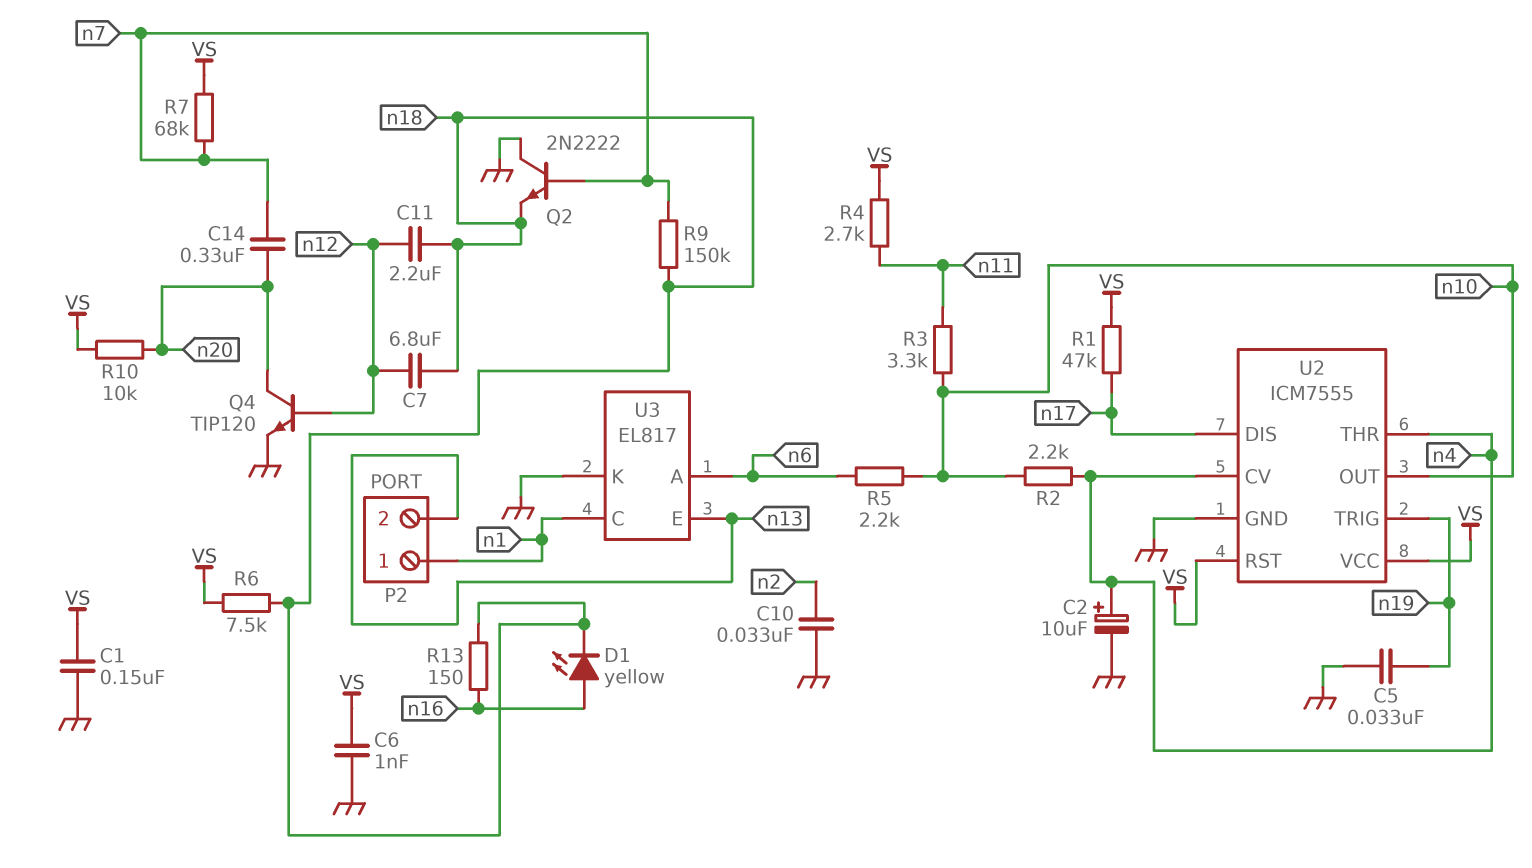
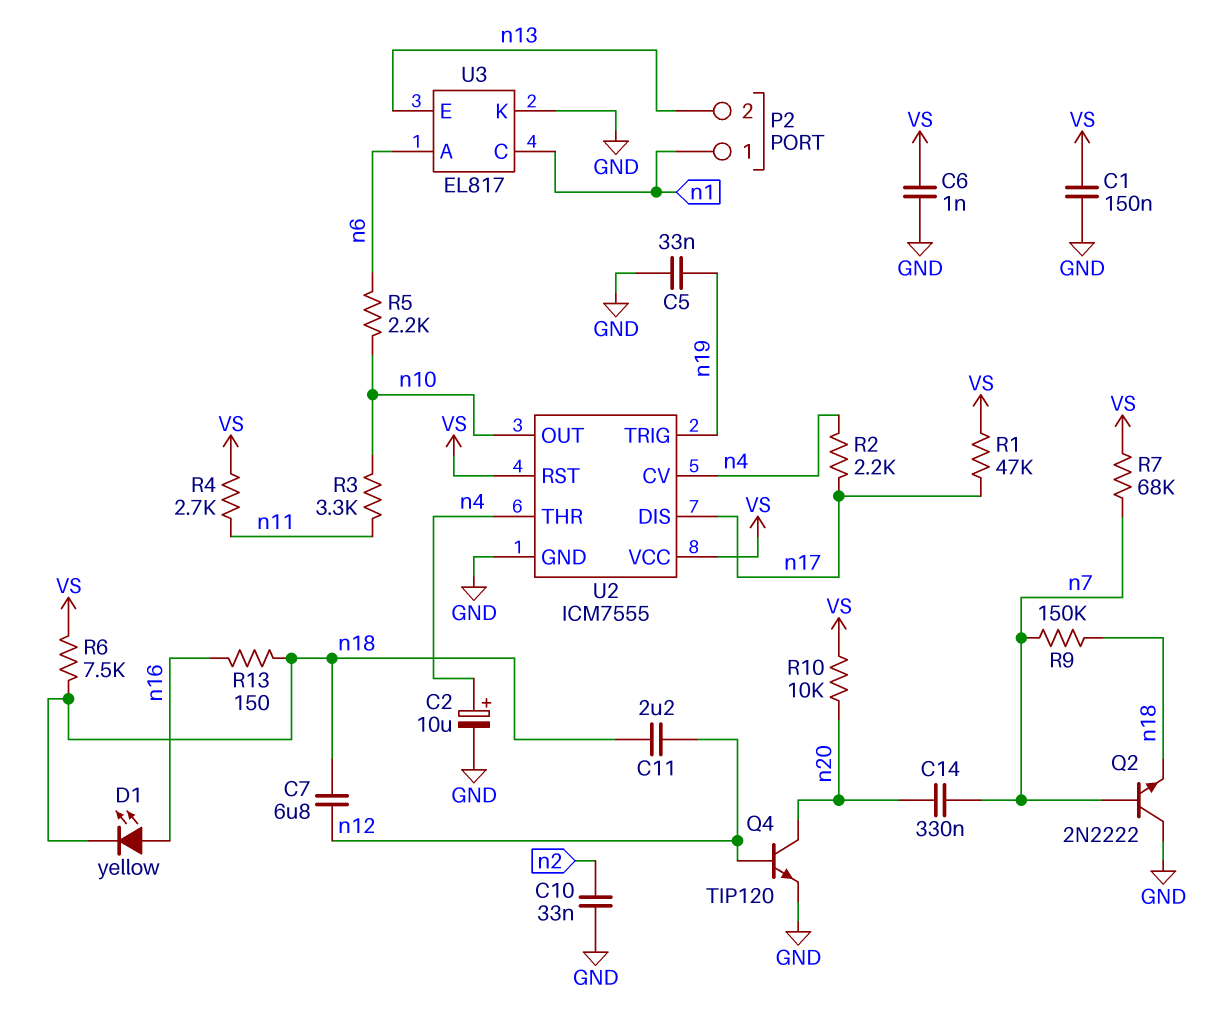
R2: 2.2k (n4, n10) -> 2.2k (n4, n17)

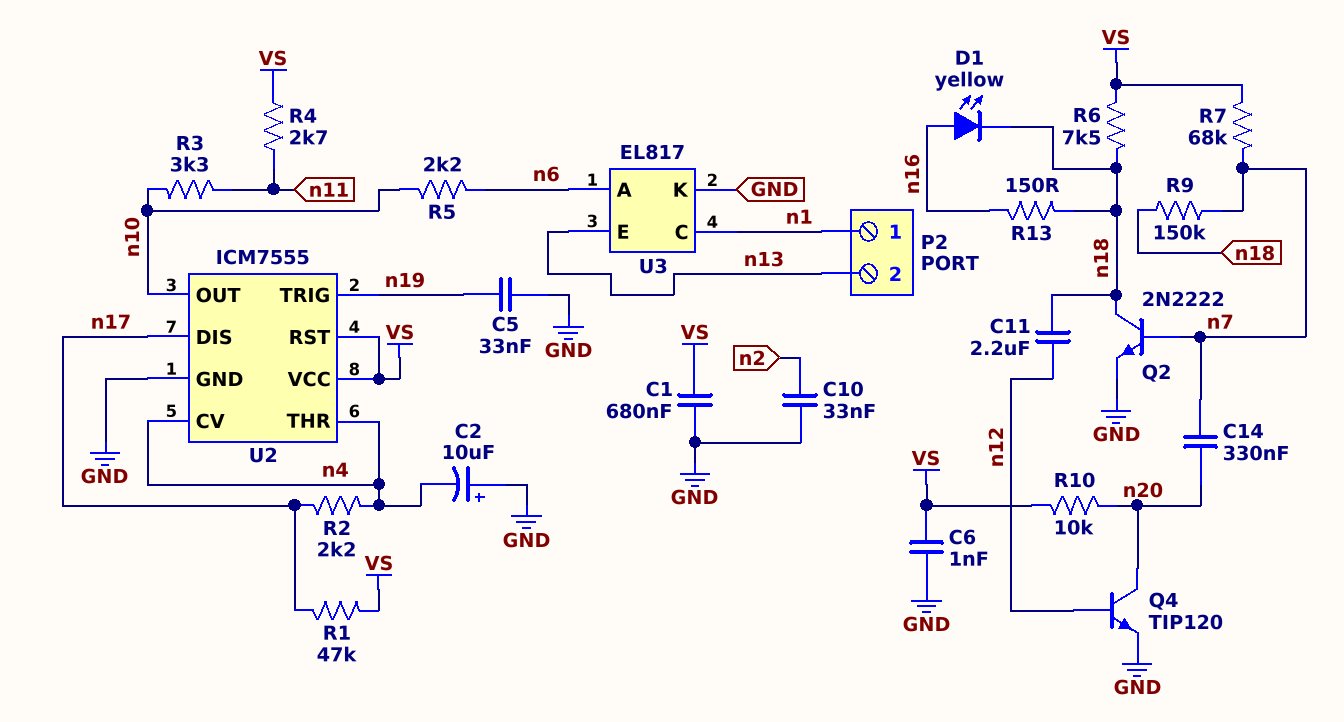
C1: 150nF (GND, VS) -> 680nF (GND, VS)
C2: 10uF (plus n4, minus GND) -> 10uF (plus GND, minus n4)
C7: 6.8uF (n12, n18) -> none
Q2: NPN 2N2222 (B n7, C GND, E n18) -> NPN 2N2222 (B n7, C n18, E GND)

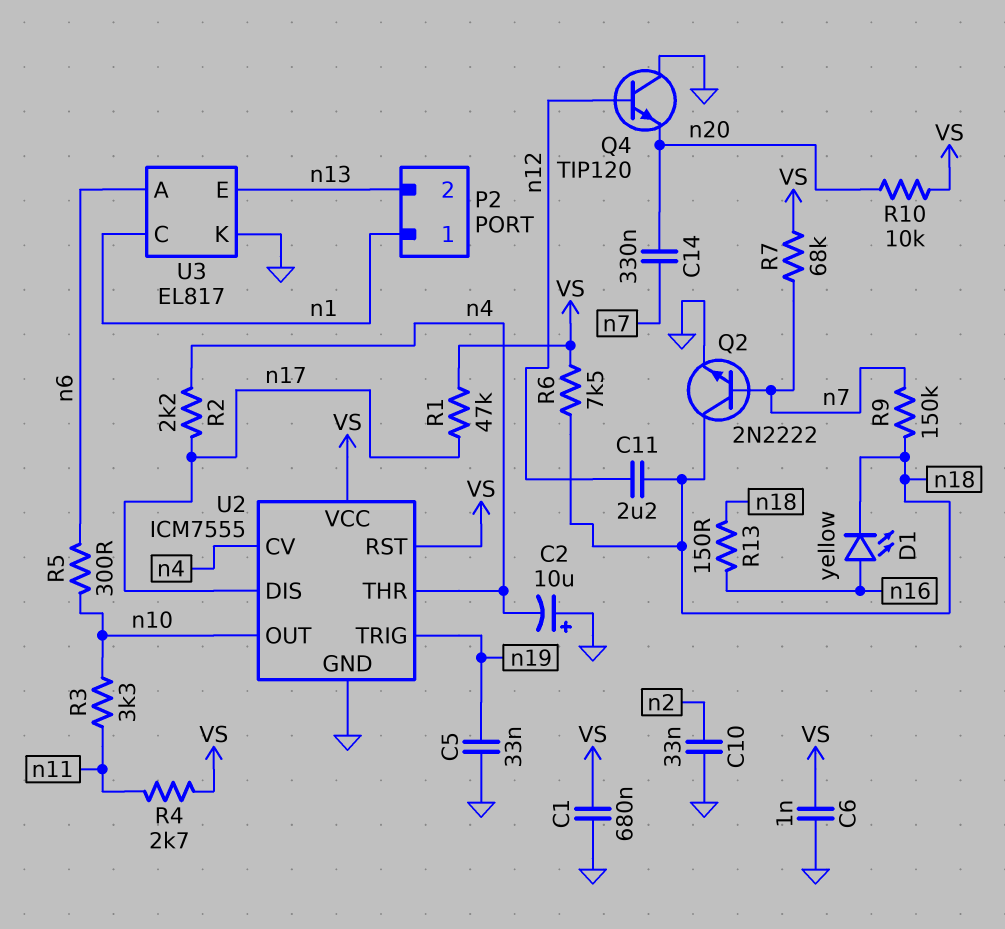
Q4: NPN TIP120 (B n12, C n20, E GND) -> NPN TIP120 (B n12, C GND, E n20)
R5: 2.2k (n6, n10) -> 300 (n6, n10)

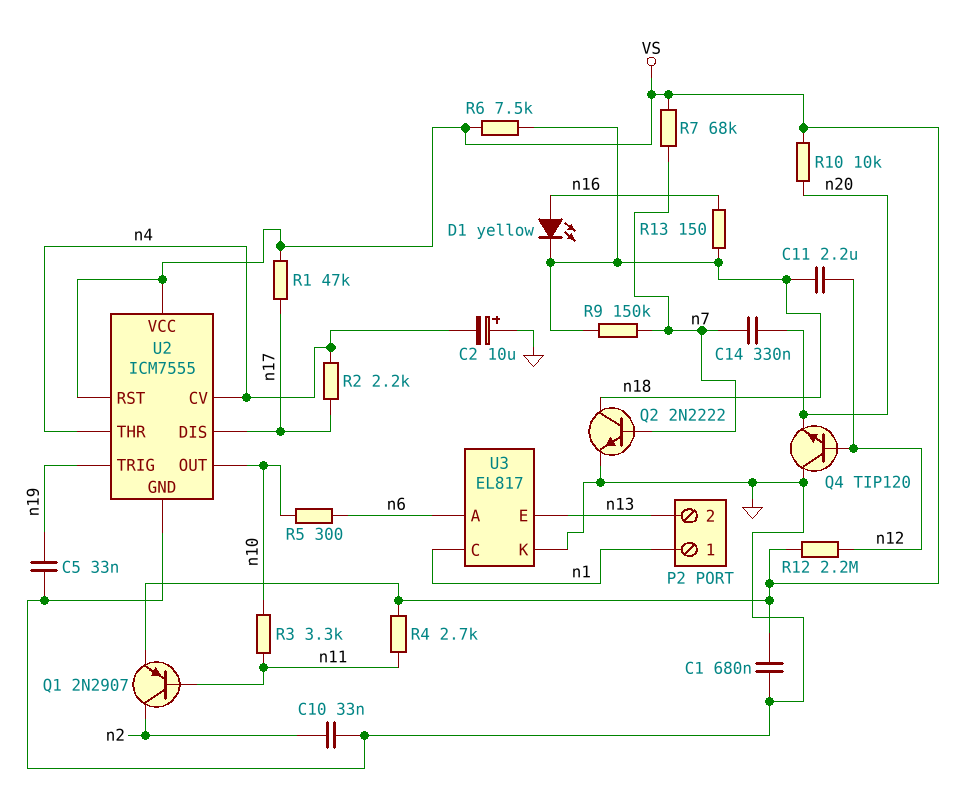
C6: 1nF (GND, VS) -> none
Q1: none -> PNP 2N2907 (B n11, C n2, E VS)
R12: none -> 2.2M (VS, n12)

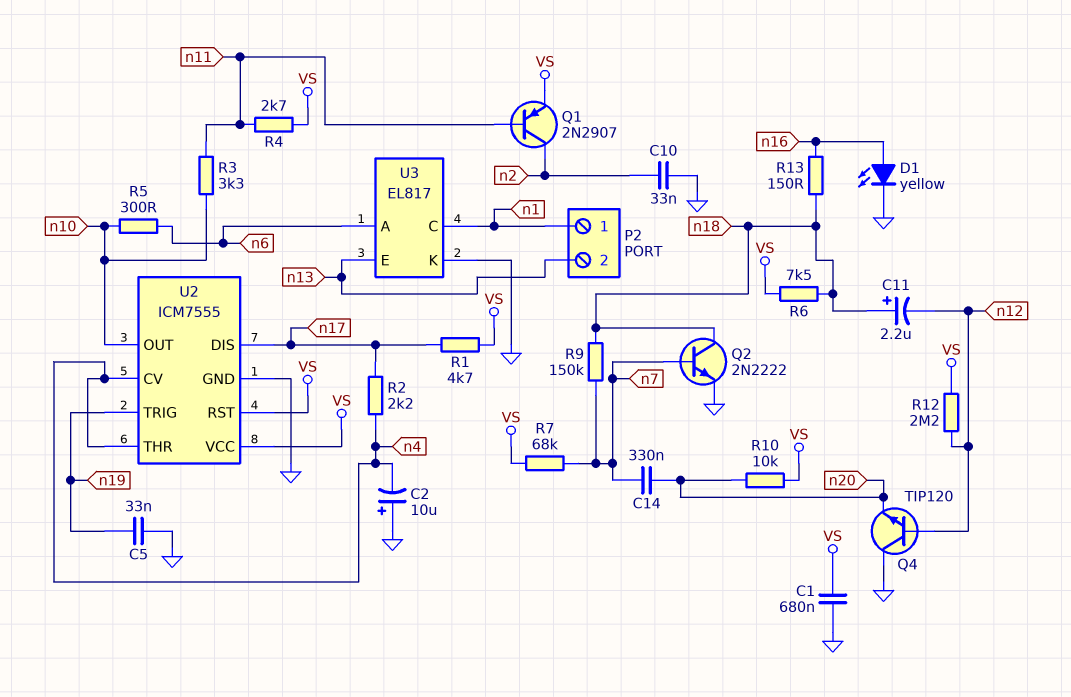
C11: 2.2uF (n12, n18) -> 2.2uF (plus n18, minus n12)
D1: LED yellow (A n16, K n18) -> LED yellow (A n16, K GND)
R1: 47k (VS, n17) -> 4.7k (VS, n17)

